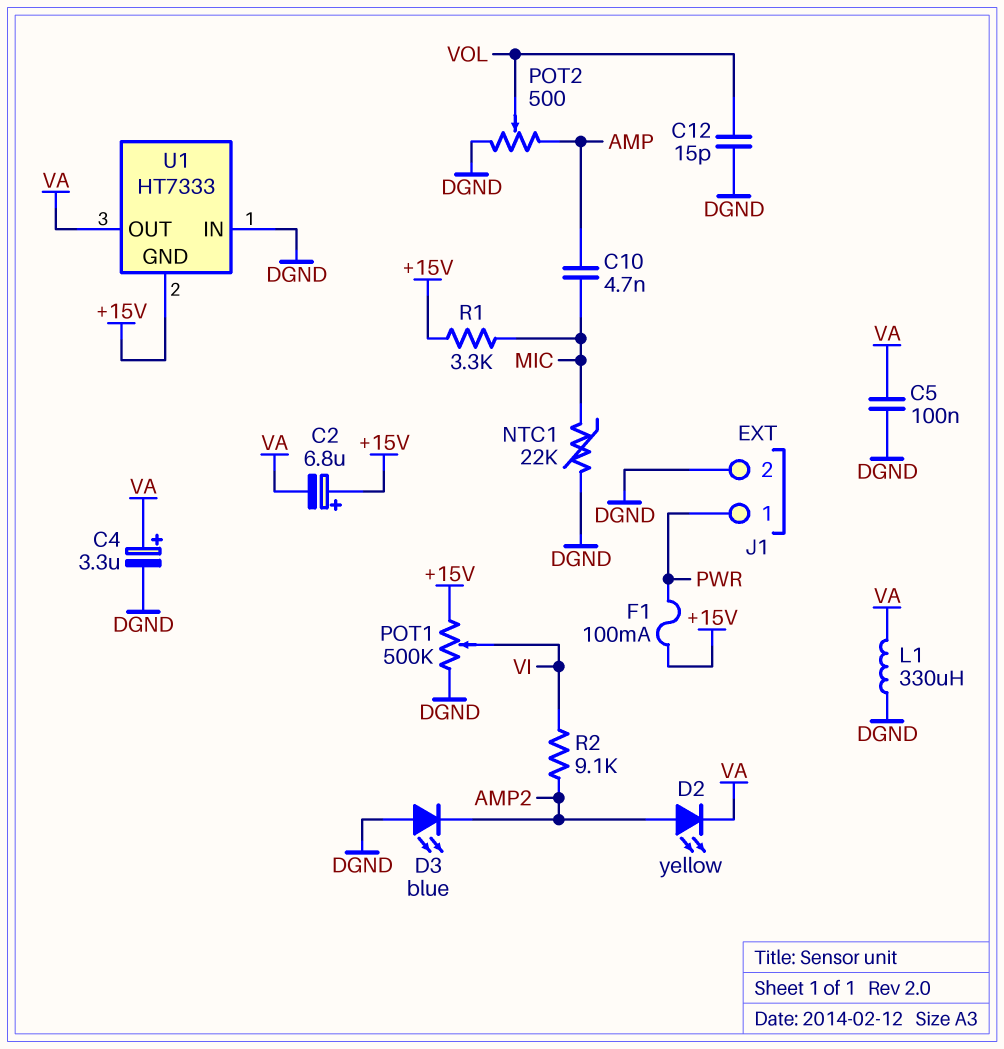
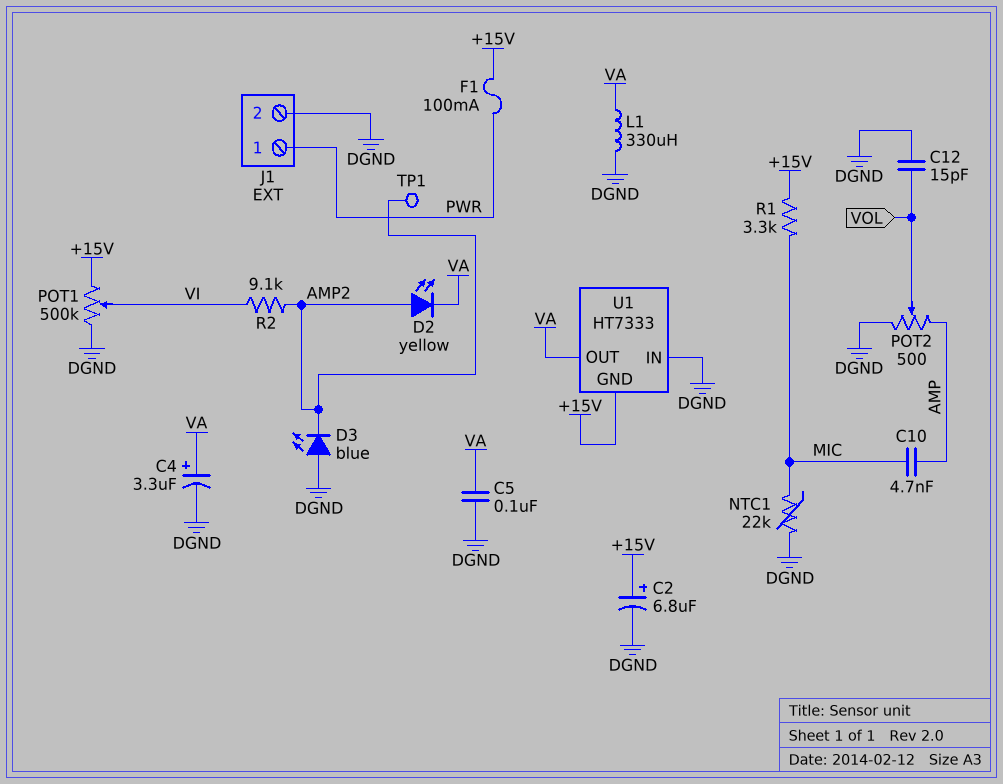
C2: 6.8uF (plus +15V, minus VA) -> 6.8uF (plus +15V, minus DGND)
TP1: none -> test point (AMP2)

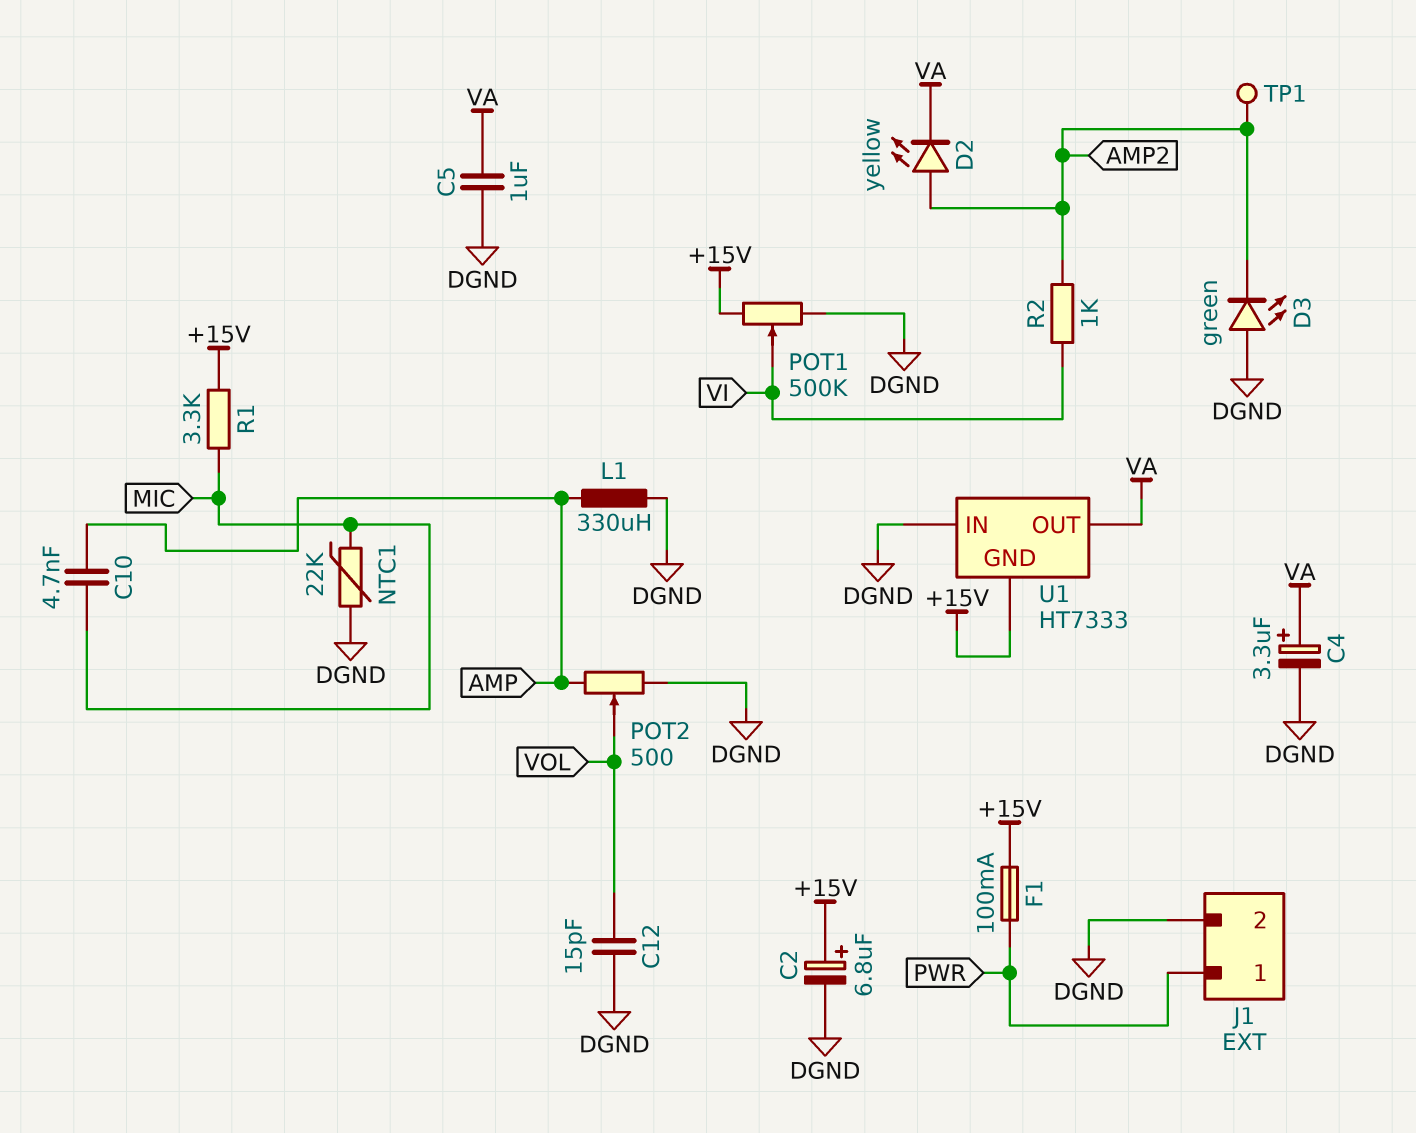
C5: 100nF (DGND, VA) -> 1uF (DGND, VA)
D3: LED blue (A DGND, K AMP2) -> LED green (A DGND, K AMP2)
L1: 330uH (DGND, VA) -> 330uH (AMP, DGND)
R2: 9.1k (AMP2, VI) -> 1k (AMP2, VI)

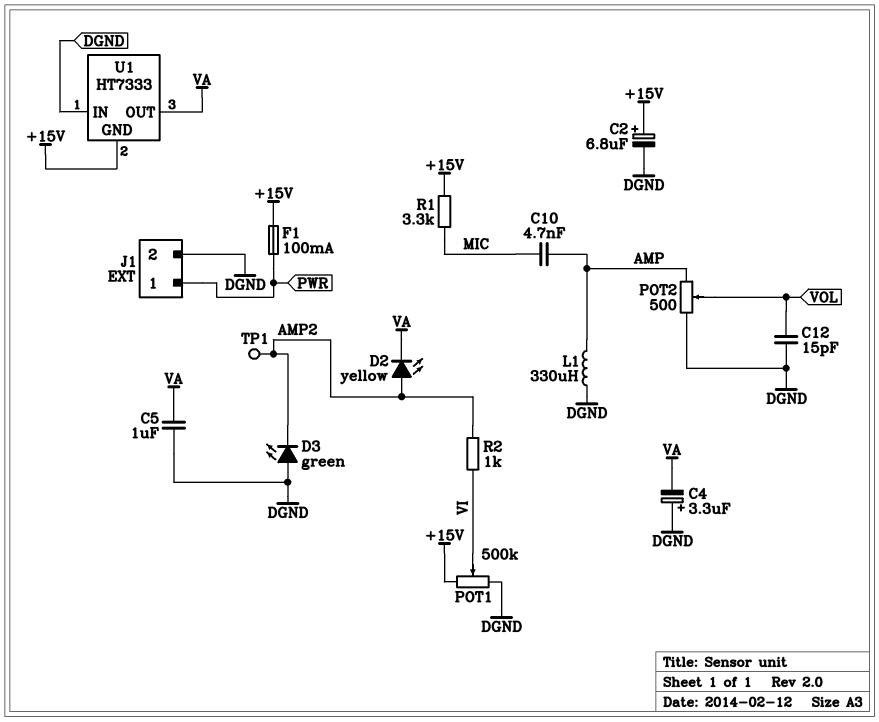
C4: 3.3uF (plus VA, minus DGND) -> 3.3uF (plus DGND, minus VA)
NTC1: 22k (DGND, MIC) -> none

